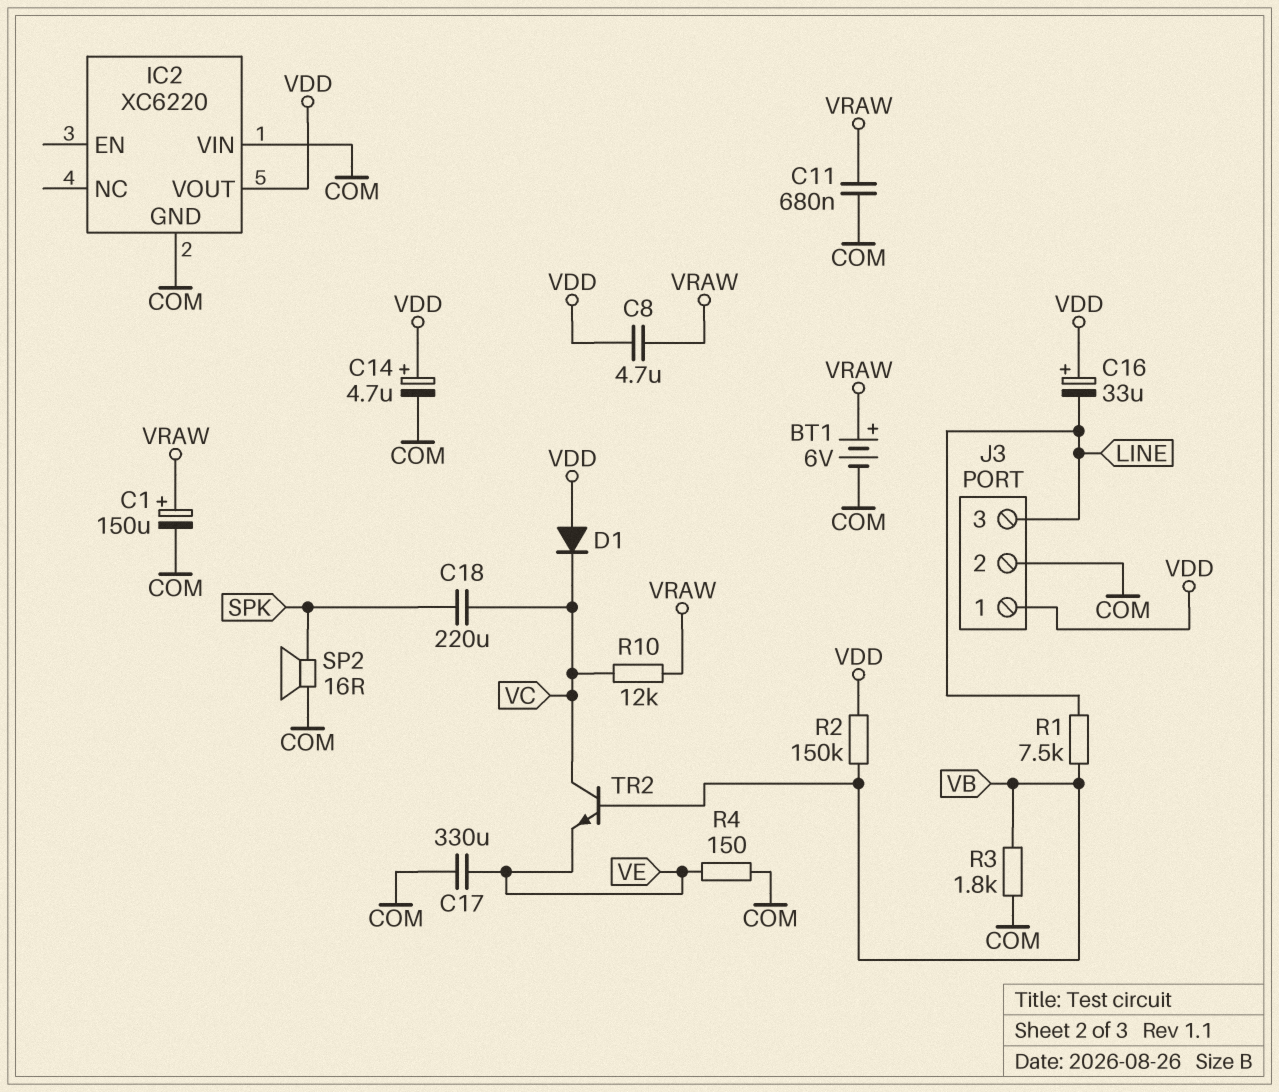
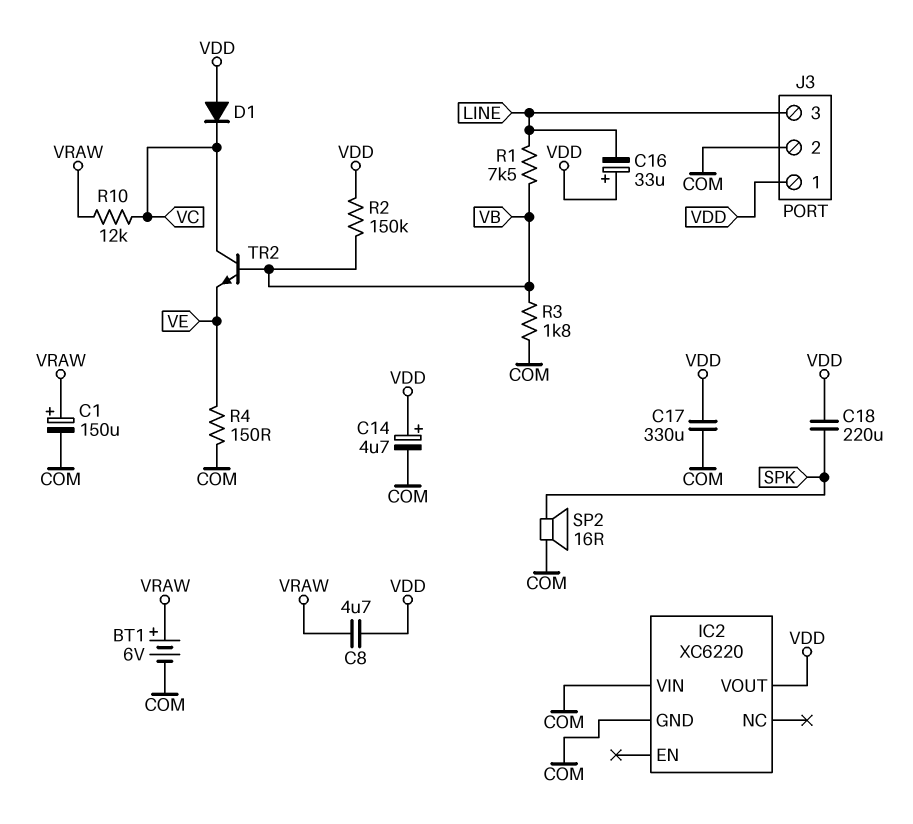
C11: 680nF (COM, VRAW) -> none
C17: 330uF (COM, VE) -> 330uF (COM, VDD)
C18: 220uF (SPK, VC) -> 220uF (SPK, VDD)

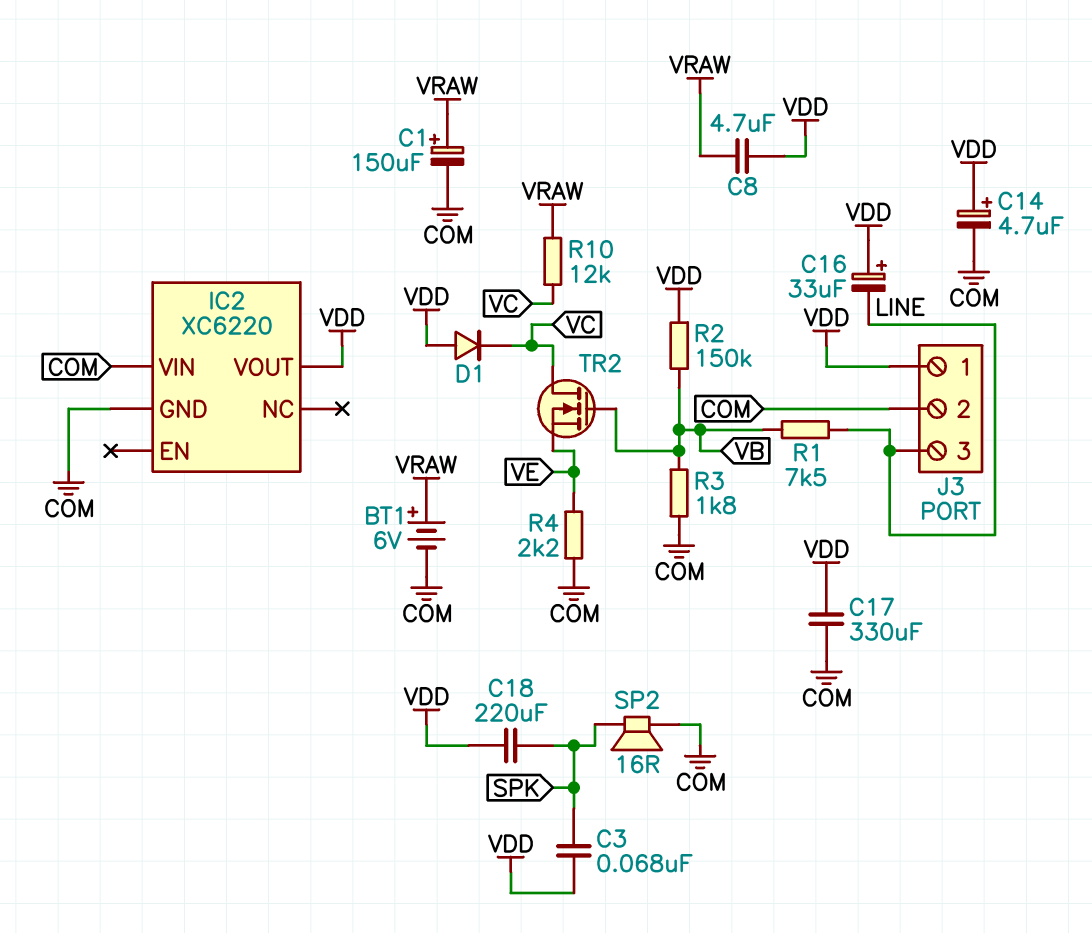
C3: none -> 68nF (SPK, VDD)
R4: 150 (COM, VE) -> 2.2k (COM, VE)
TR2: NPN (B VB, C VC, E VE) -> NMOS (G VB, D VC, S VE)

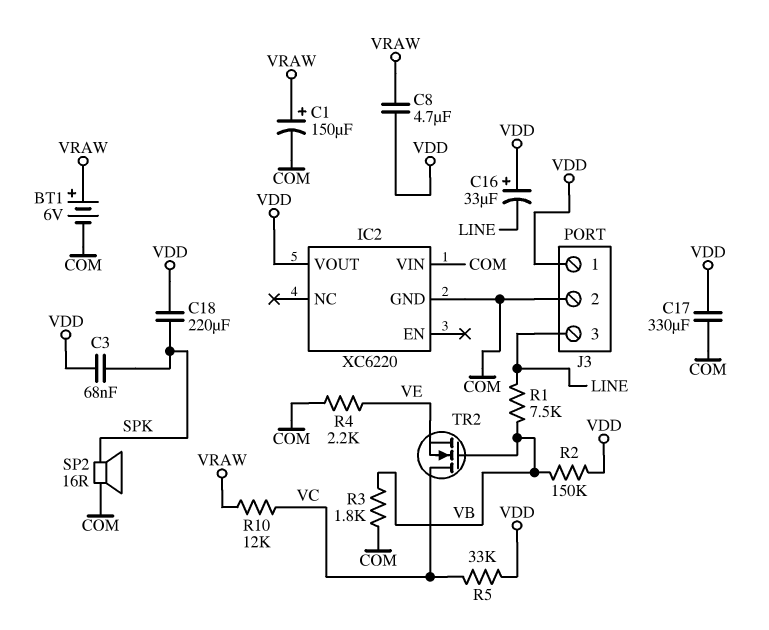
C14: 4.7uF (plus VDD, minus COM) -> none
D1: diode (A VDD, K VC) -> none
R5: none -> 33k (VC, VDD)

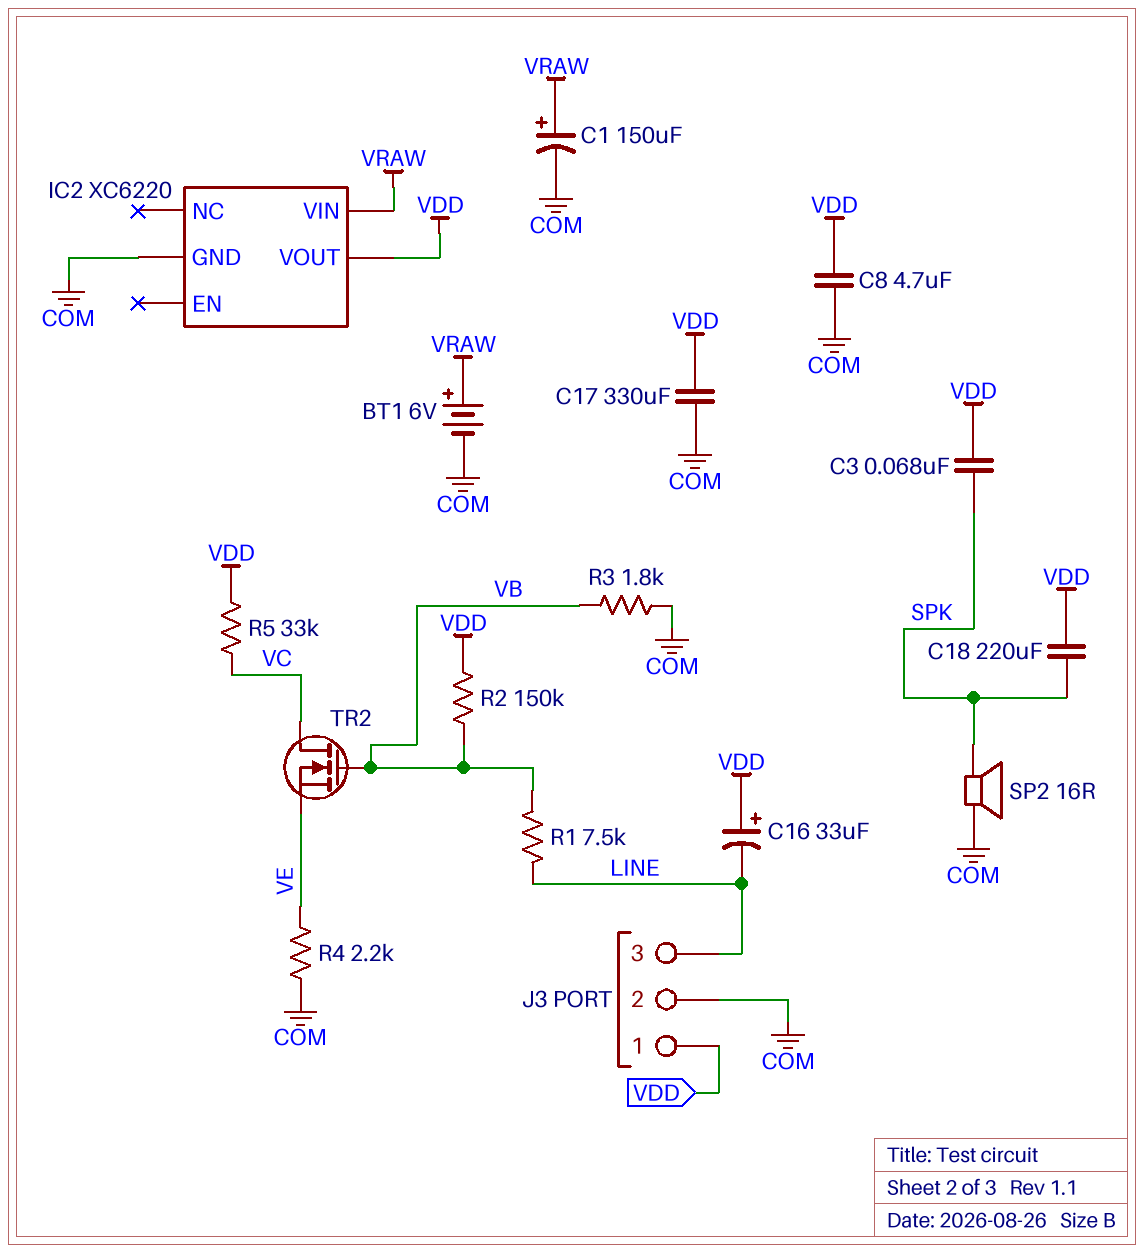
C8: 4.7uF (VDD, VRAW) -> 4.7uF (COM, VDD)
IC2 pin VIN: COM -> VRAW
R10: 12k (VC, VRAW) -> none

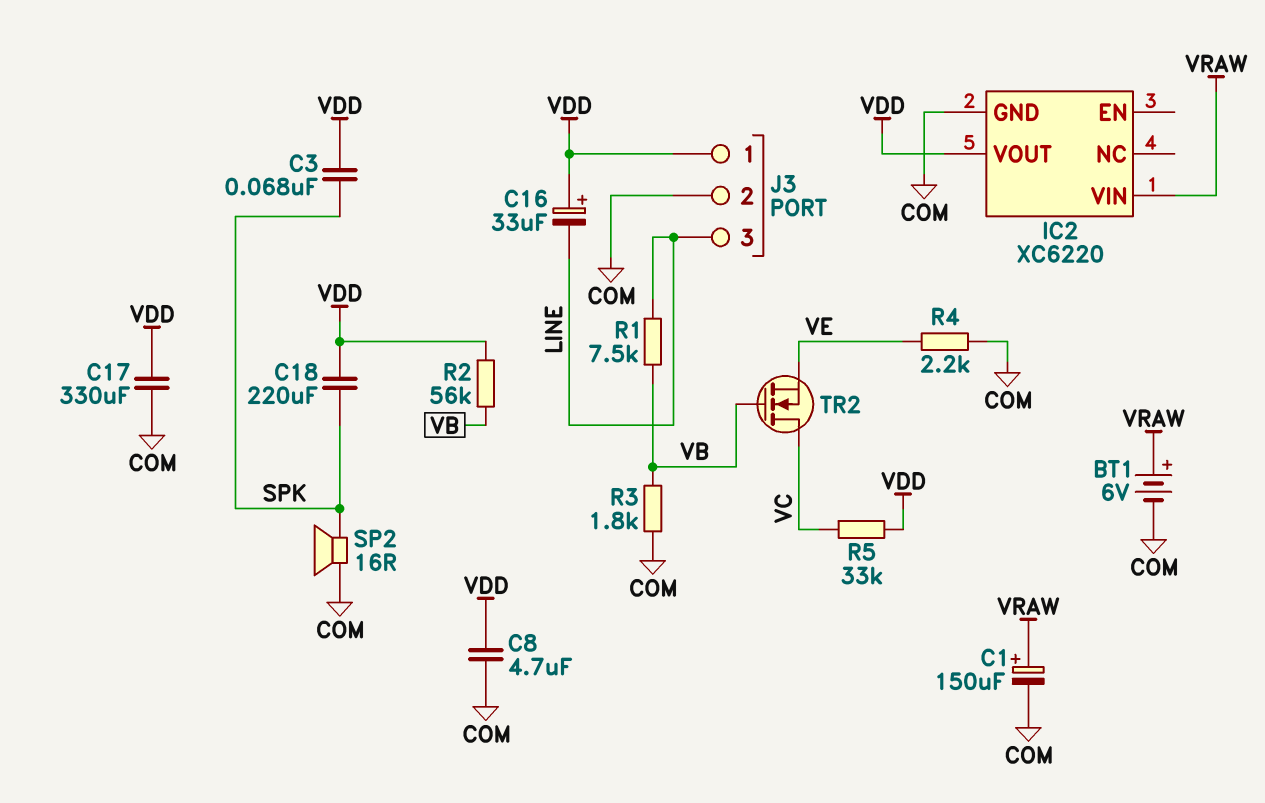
R2: 150k (VB, VDD) -> 56k (VB, VDD)

